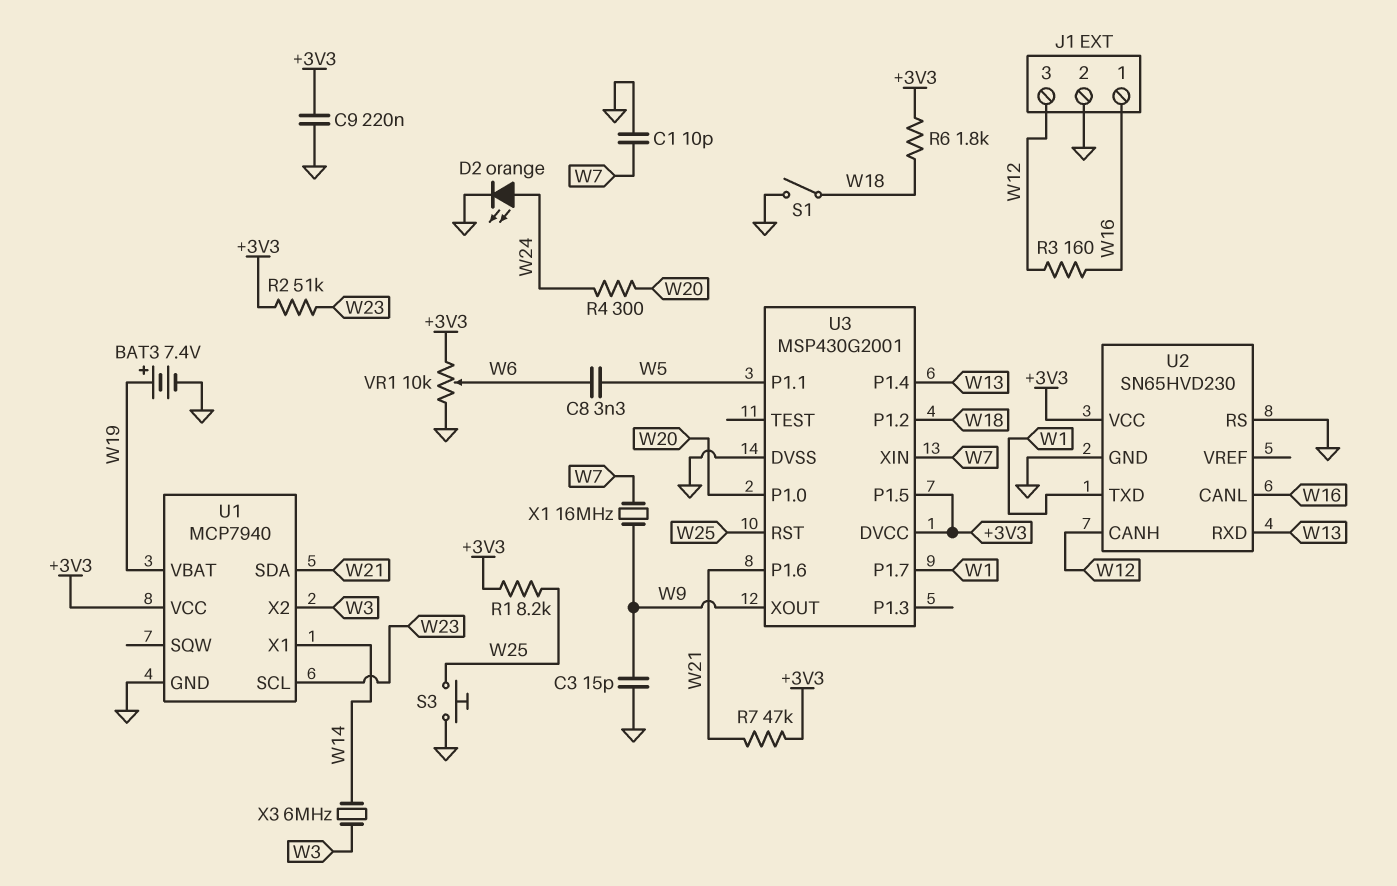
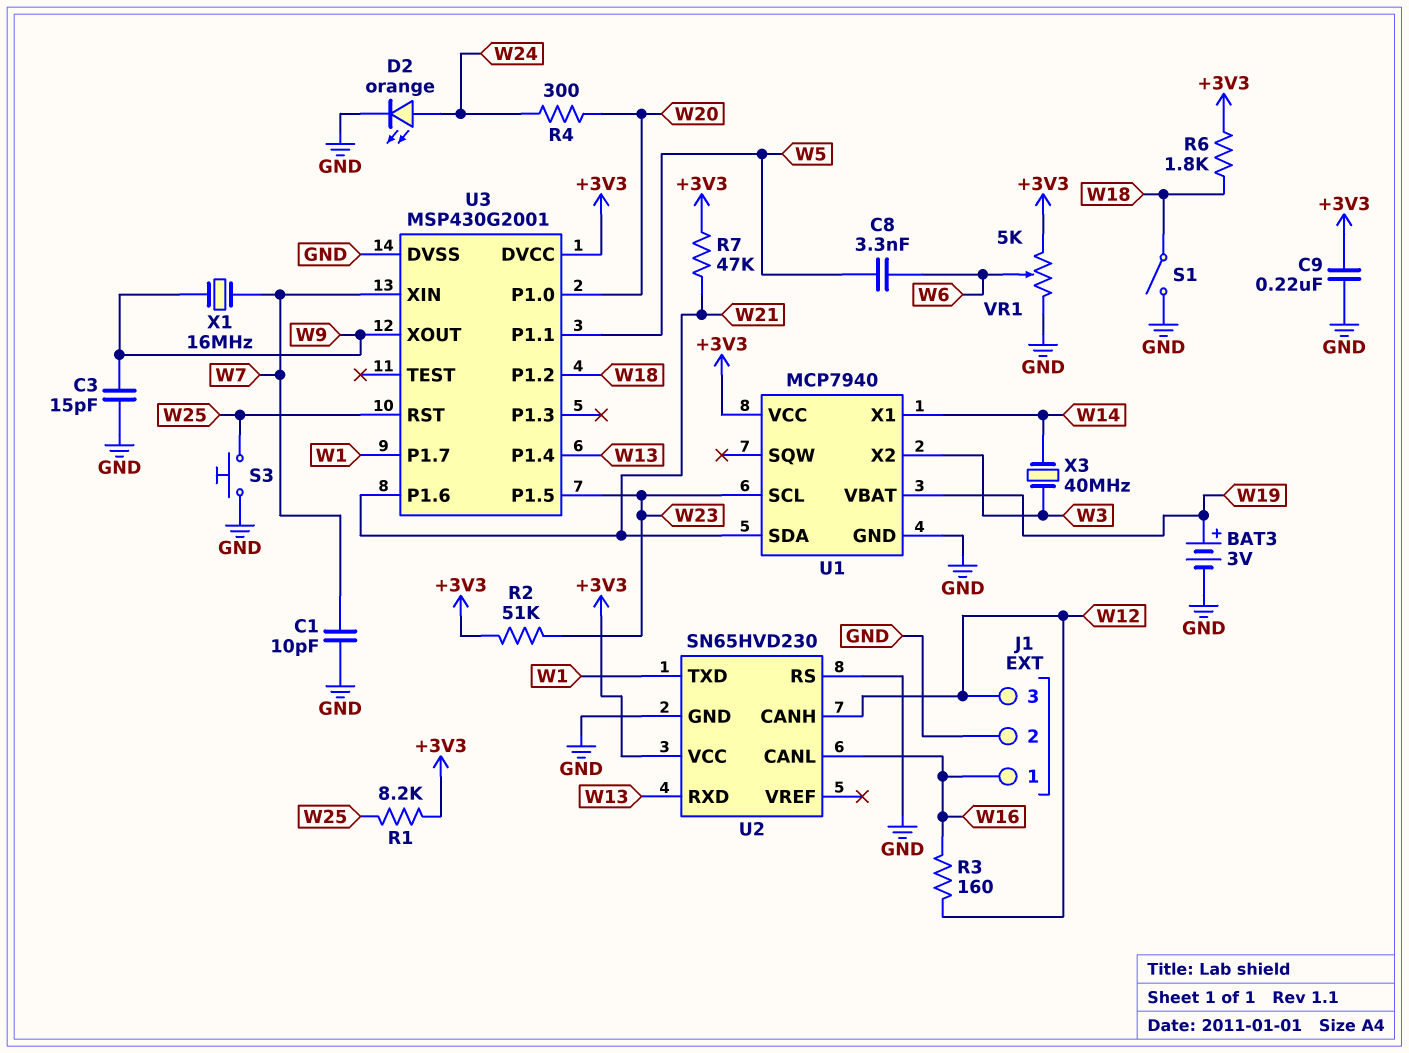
BAT3: 7.4V (plus W19, minus GND) -> 3V (plus W19, minus GND)
U3 pin P1.5: +3V3 -> W23
VR1: 10k (+3V3, GND, wiper W6) -> 5k (+3V3, GND, wiper W6)
X3: 6MHz (W3, W14) -> 40MHz (W3, W14)

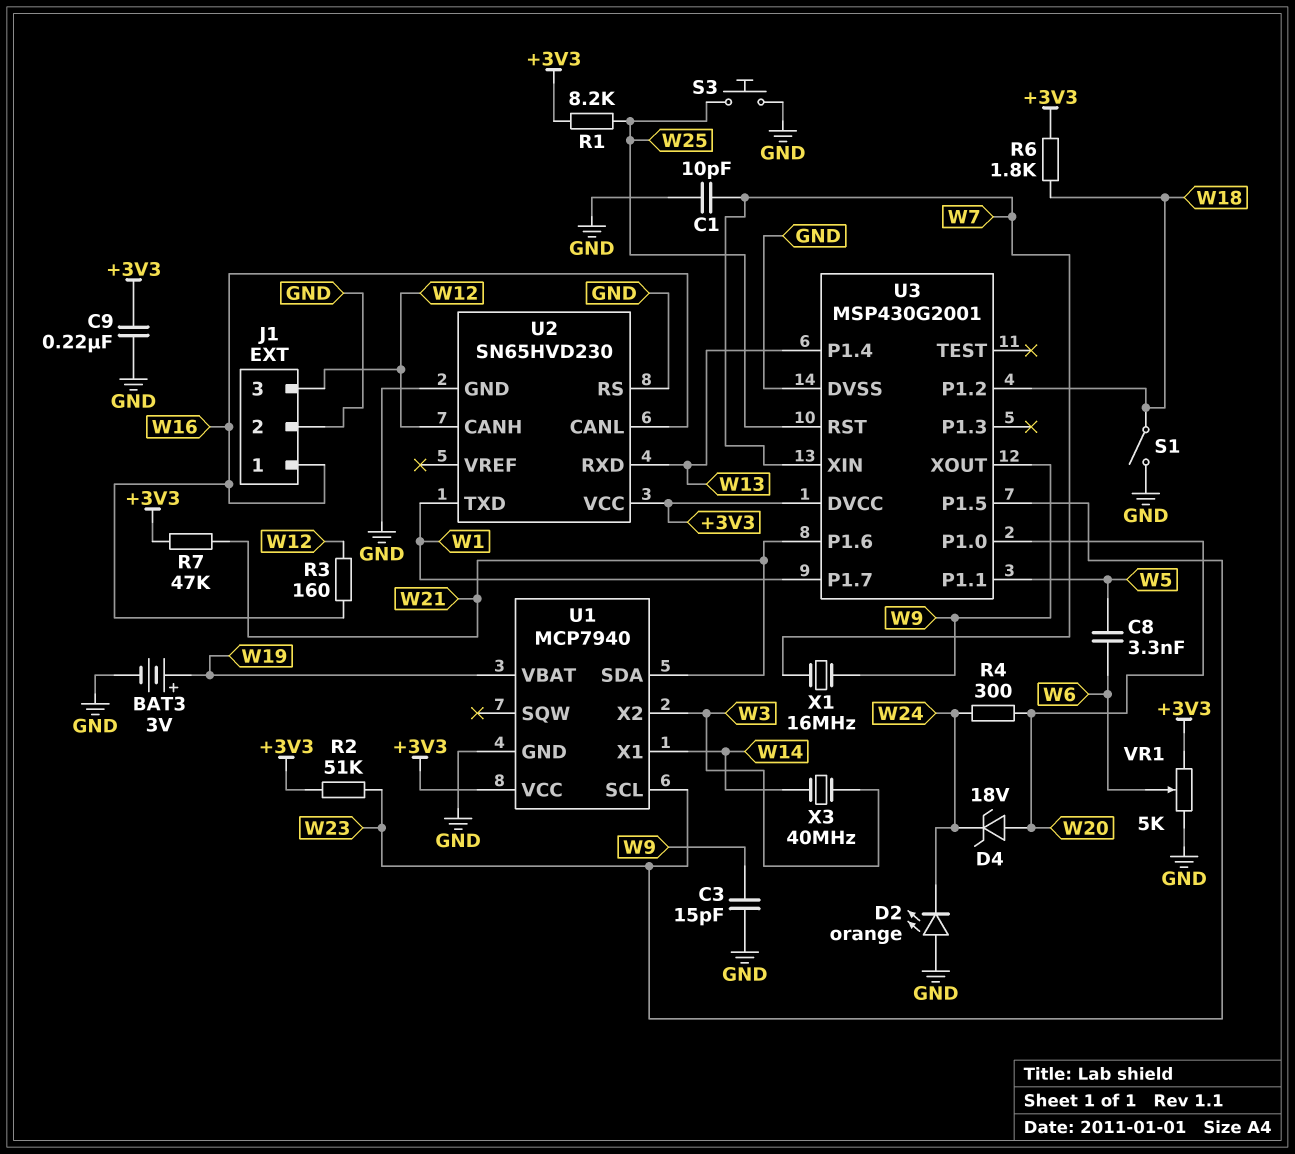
D2: LED orange (A W24, K GND) -> LED orange (A GND, K W24)
D4: none -> zener 18V (A W20, K W24)

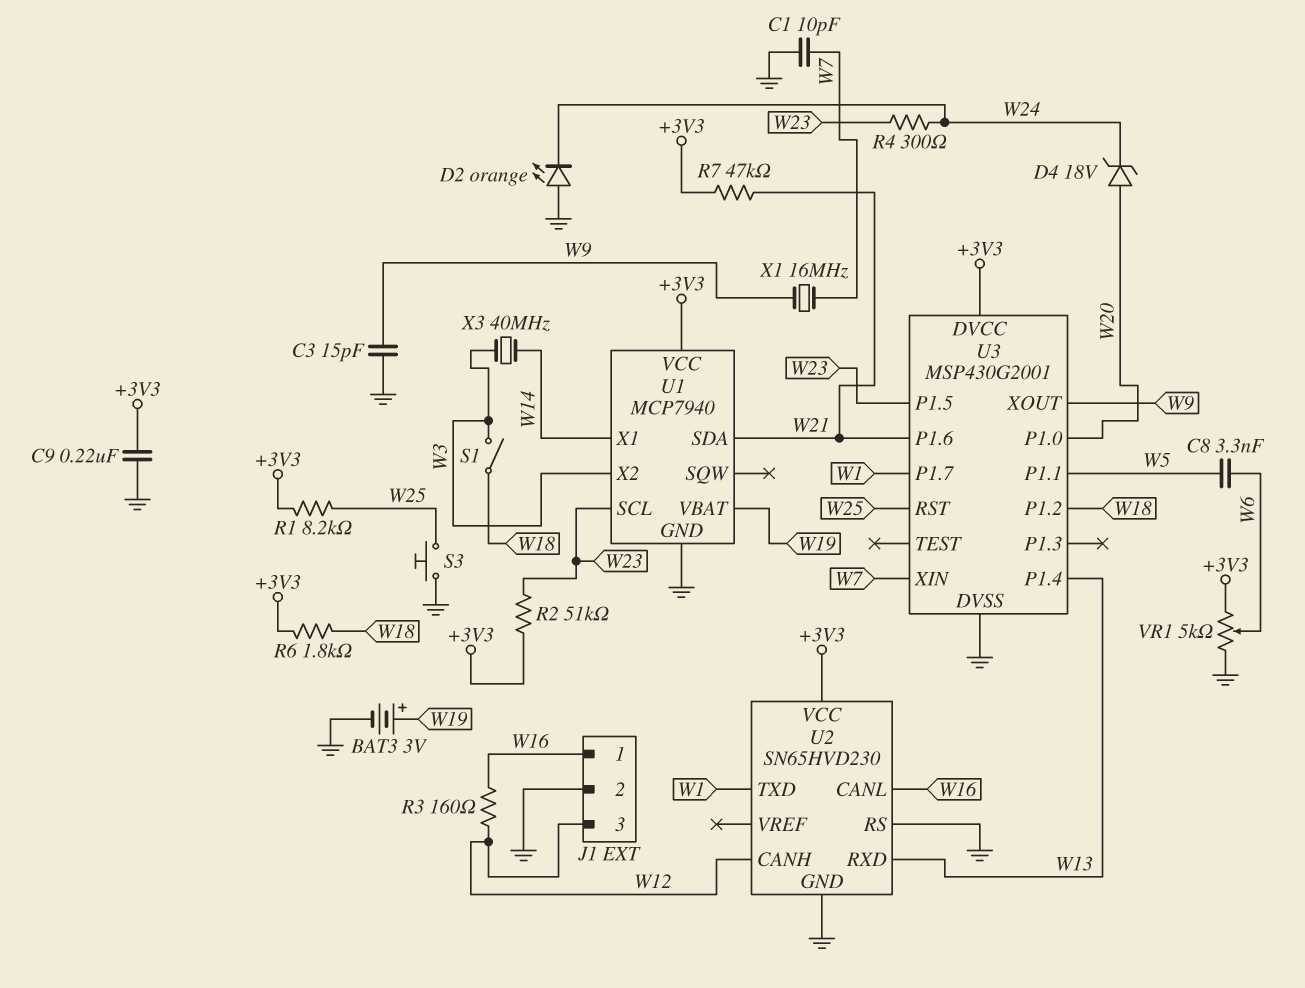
R4: 300 (W20, W24) -> 300 (W23, W24)
S1: switch (GND, W18) -> switch (W3, W18)

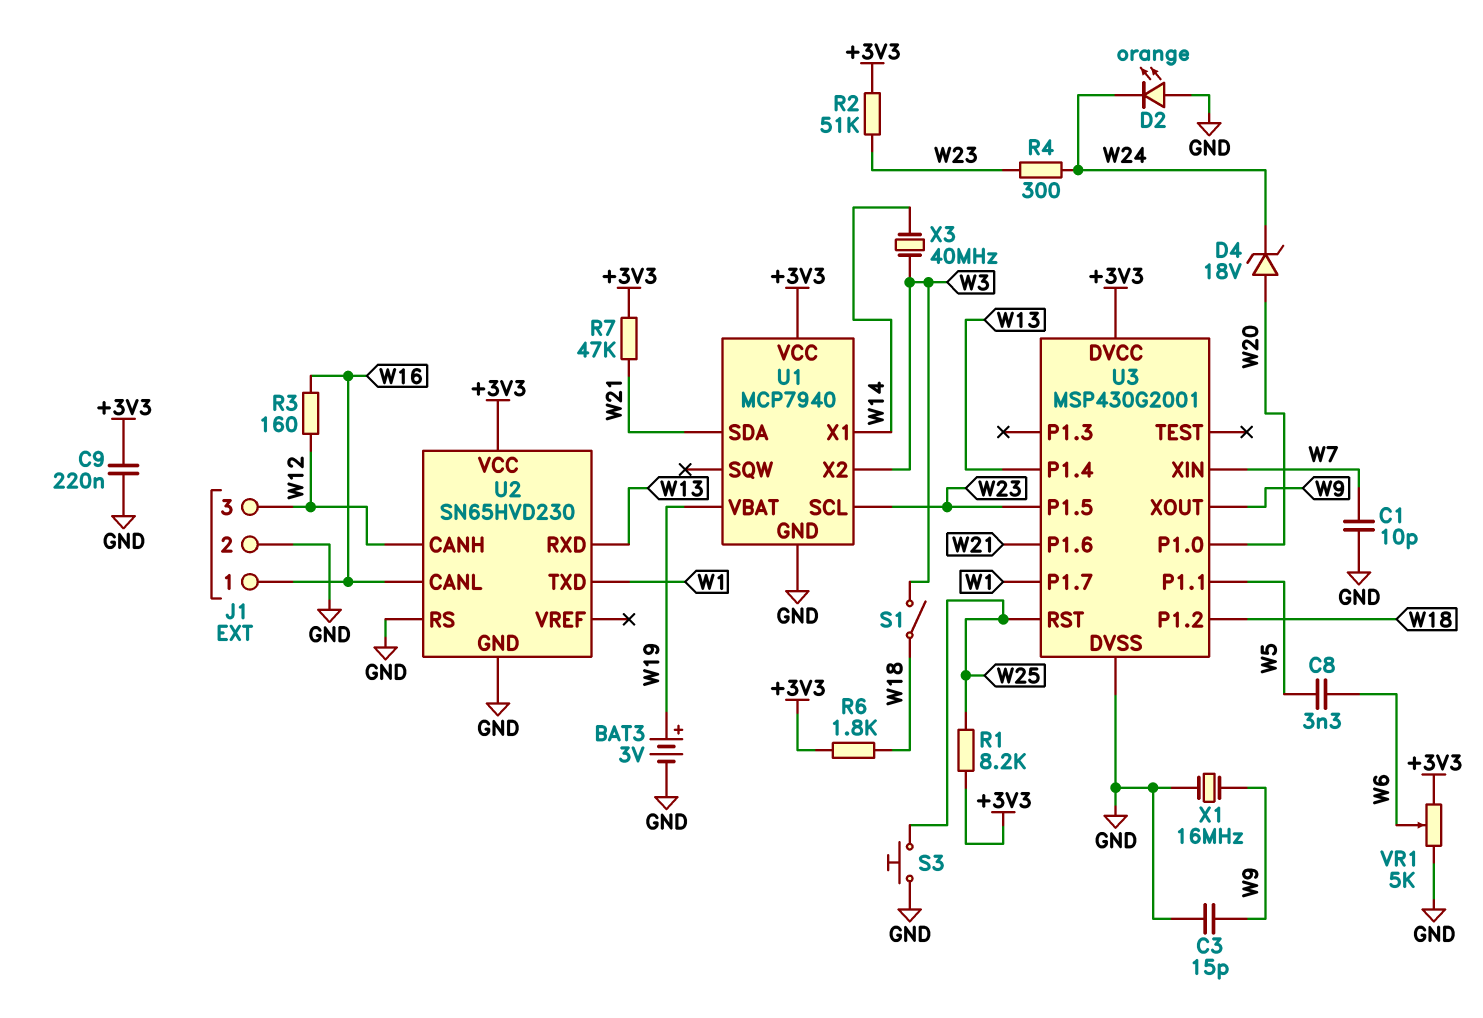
X1: 16MHz (W7, W9) -> 16MHz (GND, W9)

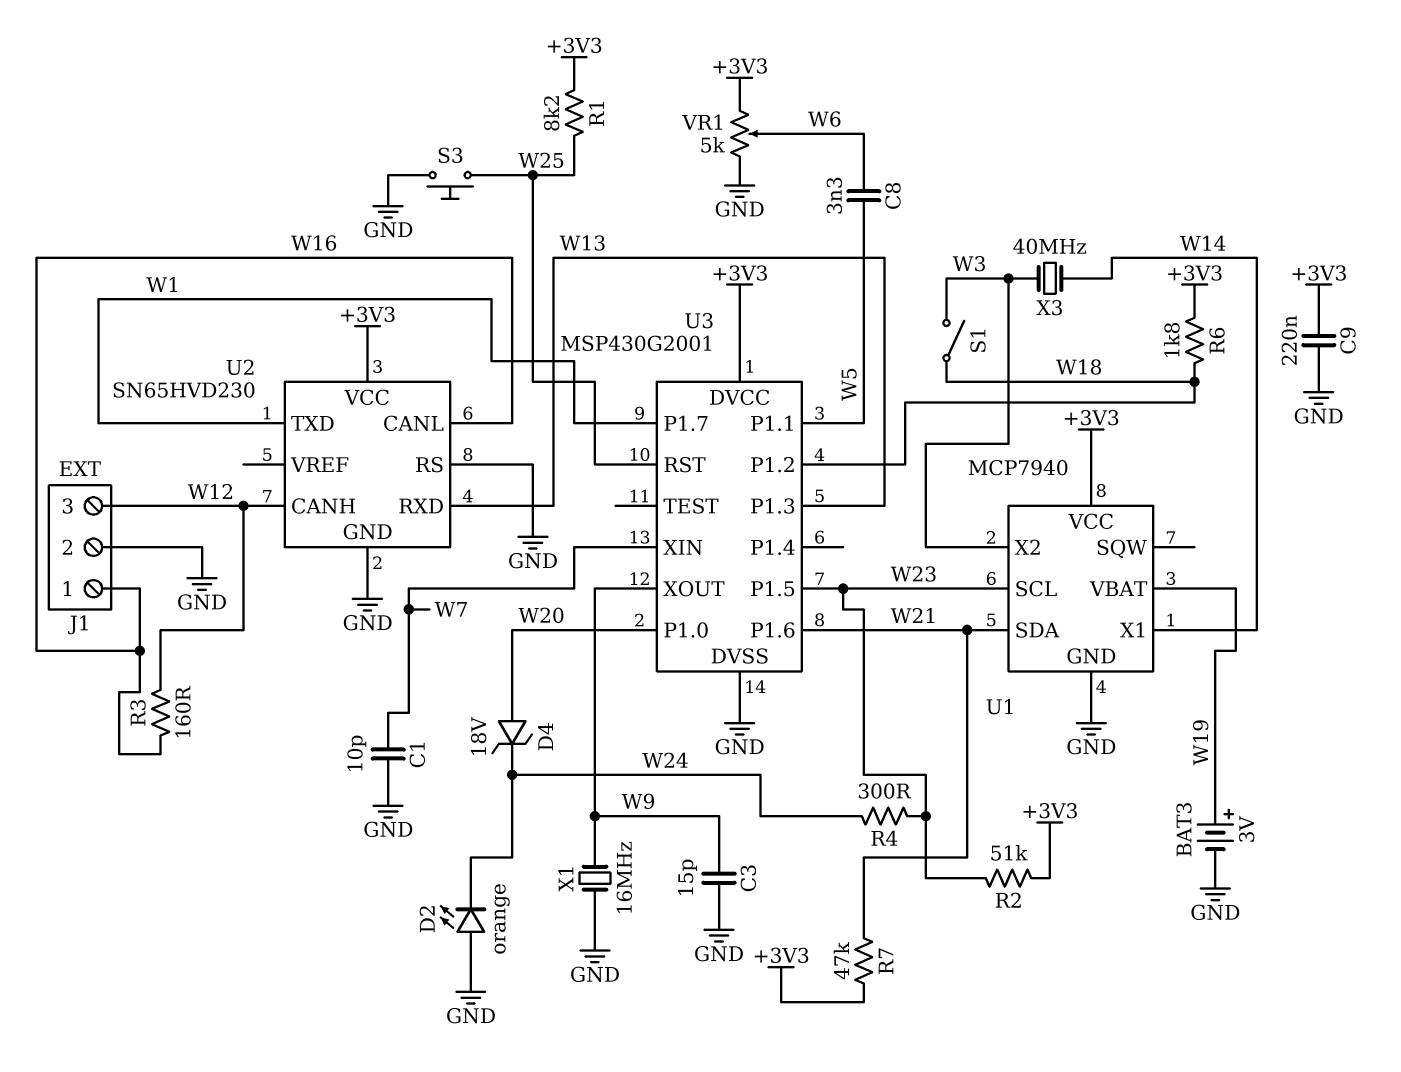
U3 pin P1.3: none -> W13
U3 pin P1.4: W13 -> none

